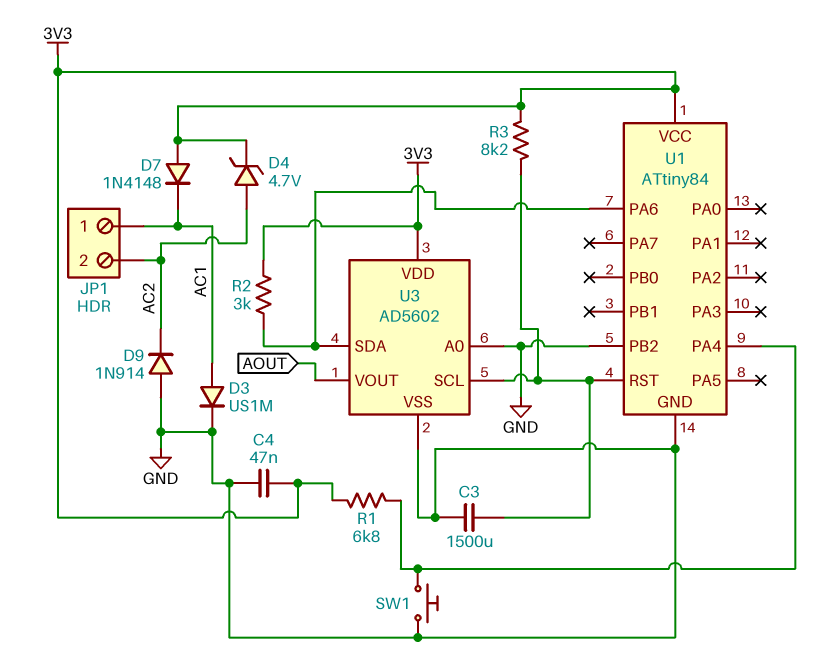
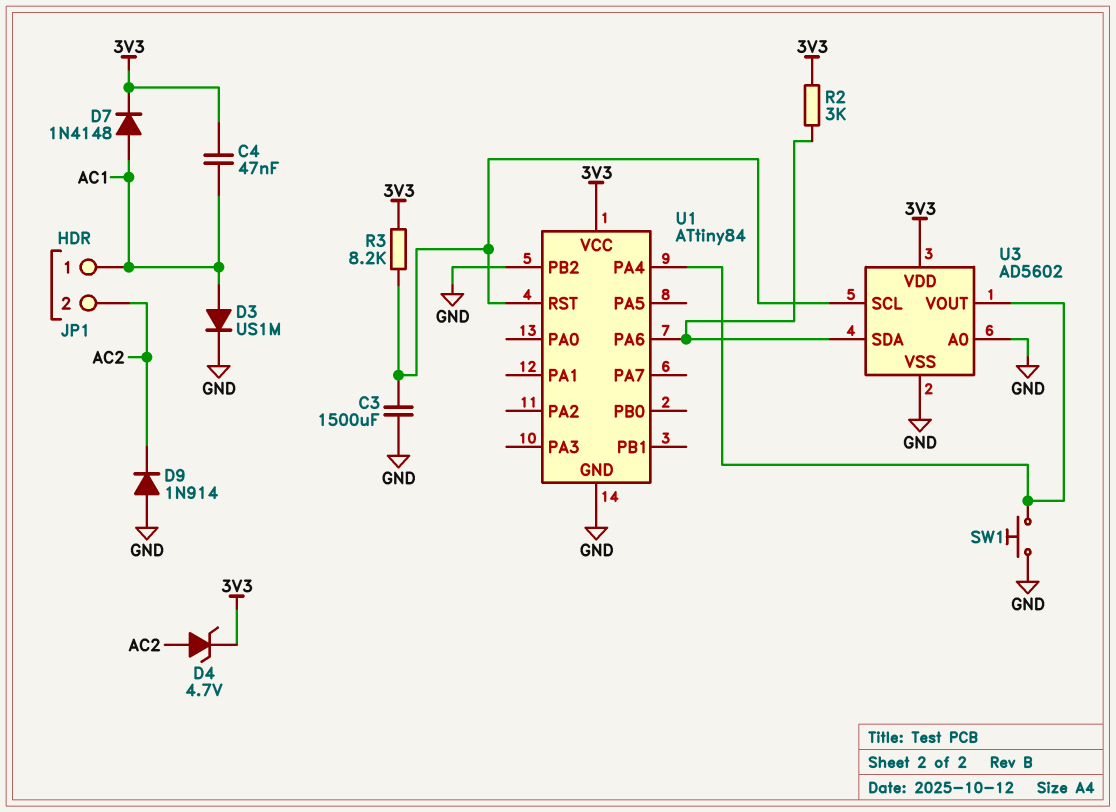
C4: 47nF (3V3, GND) -> 47nF (3V3, AC1)
D7: diode 1N4148 (A 3V3, K AC1) -> diode 1N4148 (A AC1, K 3V3)
R1: 6.8k (3V3, U1/PA4) -> none
U3 pin VOUT: AOUT -> U1/PA4

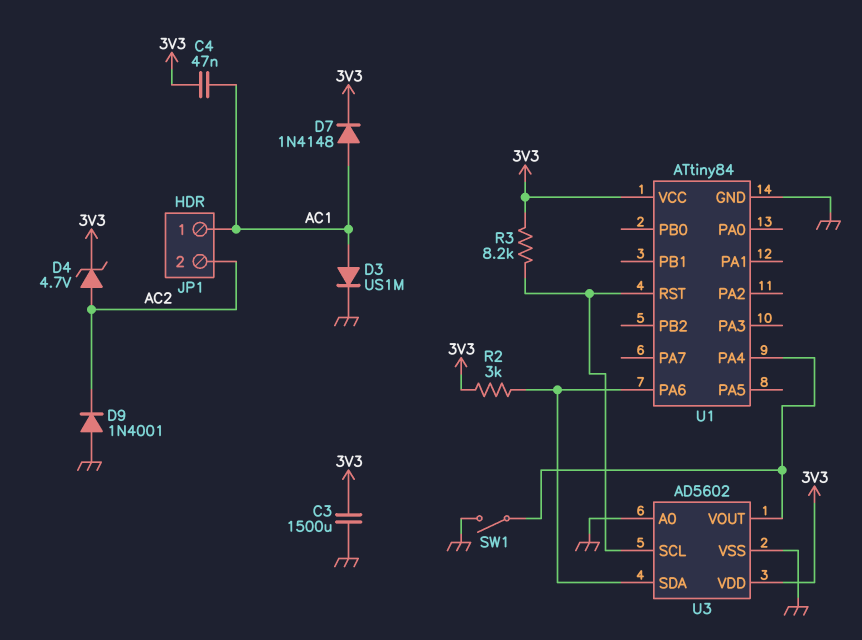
C3: 1500uF (GND, U1/RST) -> 1500uF (3V3, GND)
D9: diode 1N914 (A GND, K AC2) -> diode 1N4001 (A GND, K AC2)
SW1: button (GND, U1/PA4) -> switch (GND, U1/PA4)
U1 pin PB2: GND -> none

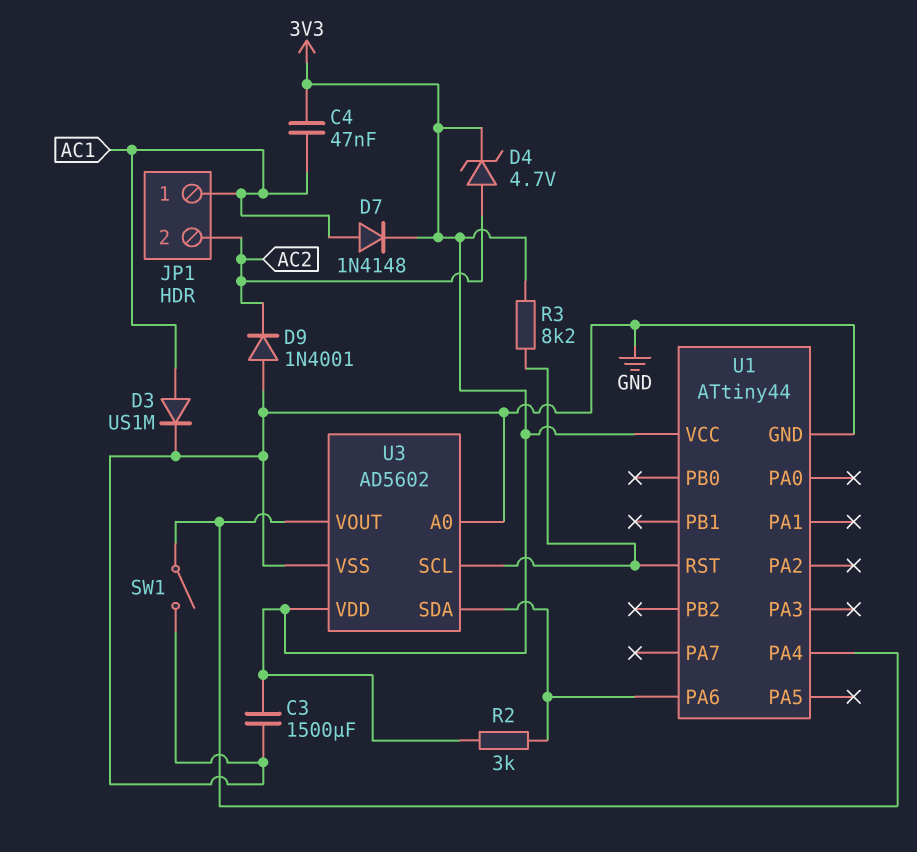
U1: ATtiny84 -> ATtiny44

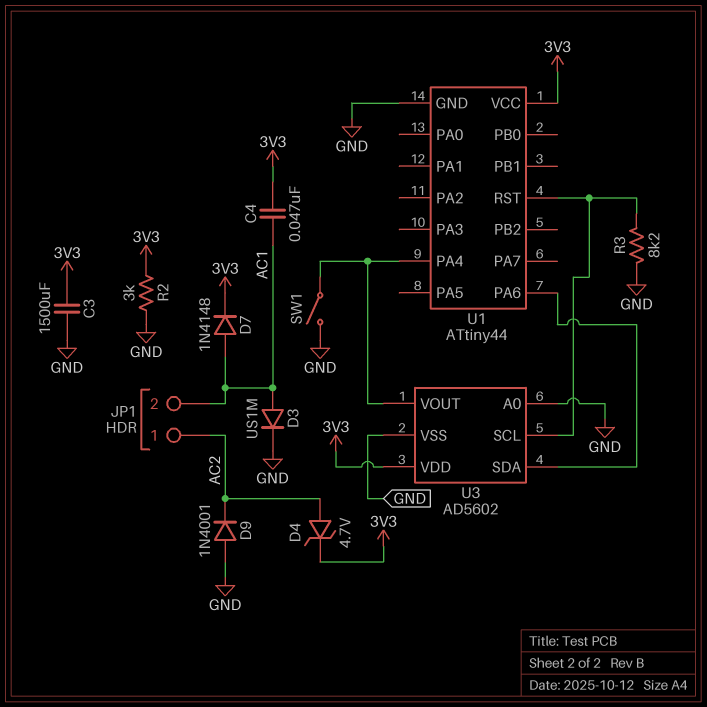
JP1 pin 1: AC1 -> AC2
JP1 pin 2: AC2 -> AC1
R2: 3k (3V3, U1/PA6) -> 3k (3V3, GND)
R3: 8.2k (3V3, U1/RST) -> 8.2k (GND, U1/RST)

